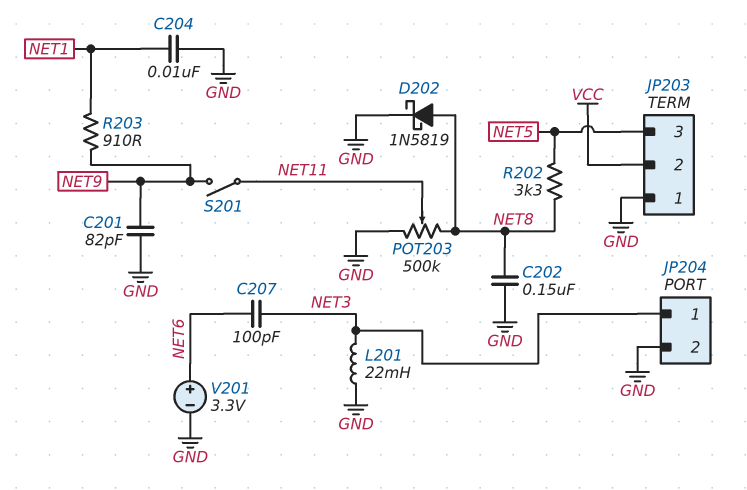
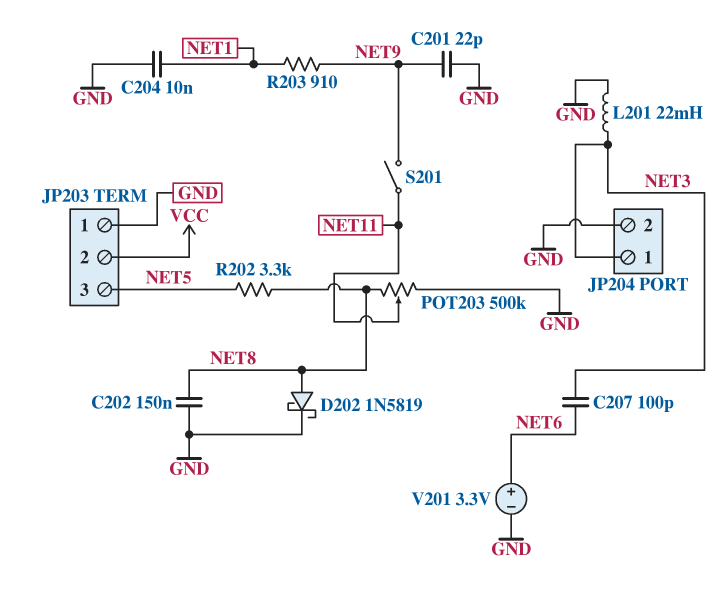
C201: 82pF (GND, NET9) -> 22pF (GND, NET9)

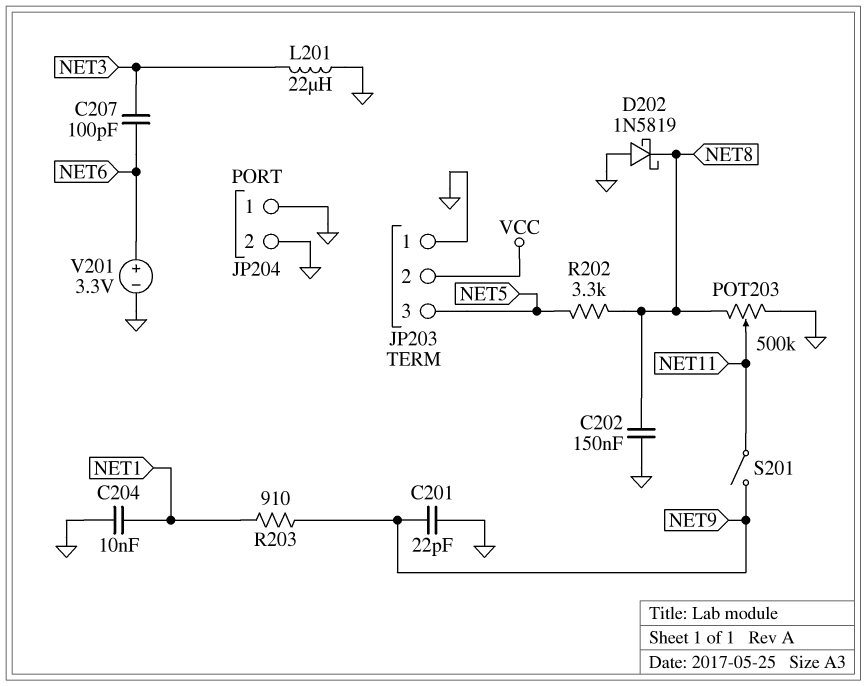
D202: schottky 1N5819 (A NET8, K GND) -> schottky 1N5819 (A GND, K NET8)
JP204 pin 1: NET3 -> GND
L201: 22mH (GND, NET3) -> 22uH (GND, NET3)

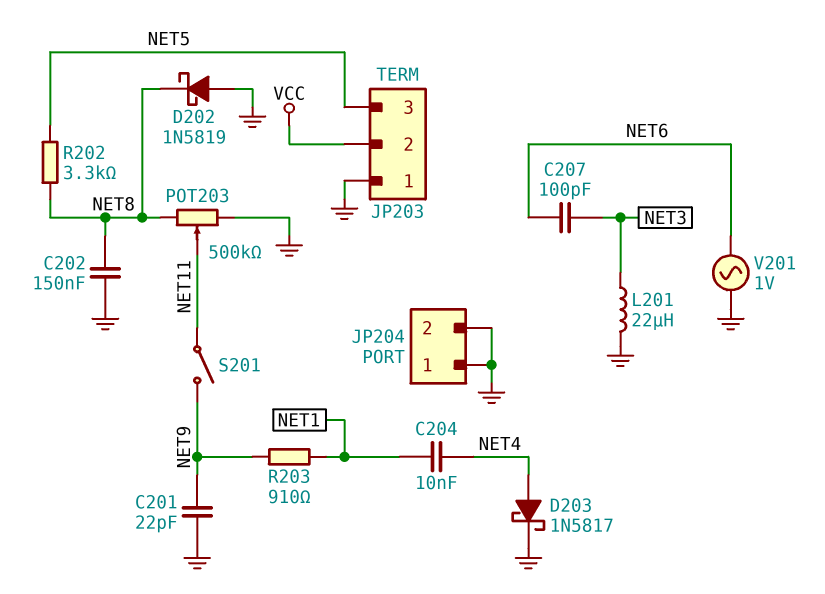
C204: 10nF (GND, NET1) -> 10nF (NET1, NET4)
D203: none -> schottky 1N5817 (A NET4, K GND)
V201: 3.3V (plus NET6, minus GND) -> AC 1V (GND, NET6)

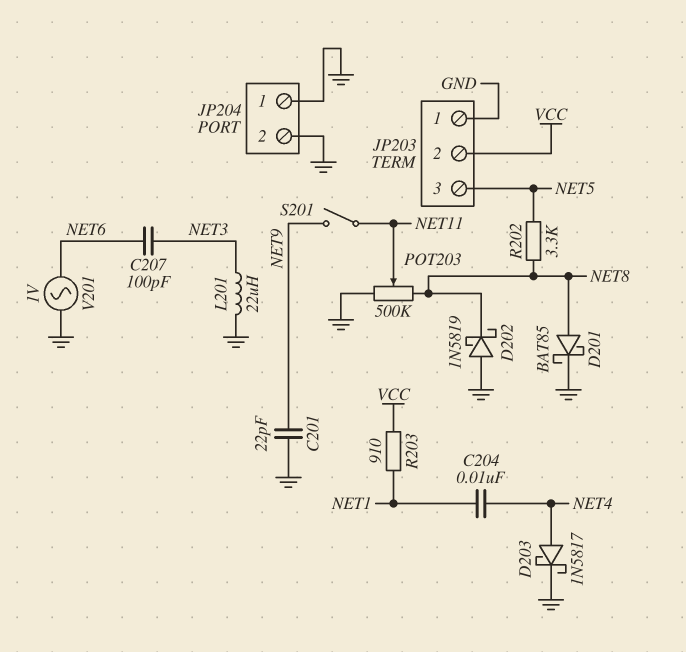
C202: 150nF (GND, NET8) -> none
D201: none -> schottky BAT85 (A NET8, K GND)
R203: 910 (NET1, NET9) -> 910 (NET1, VCC)

